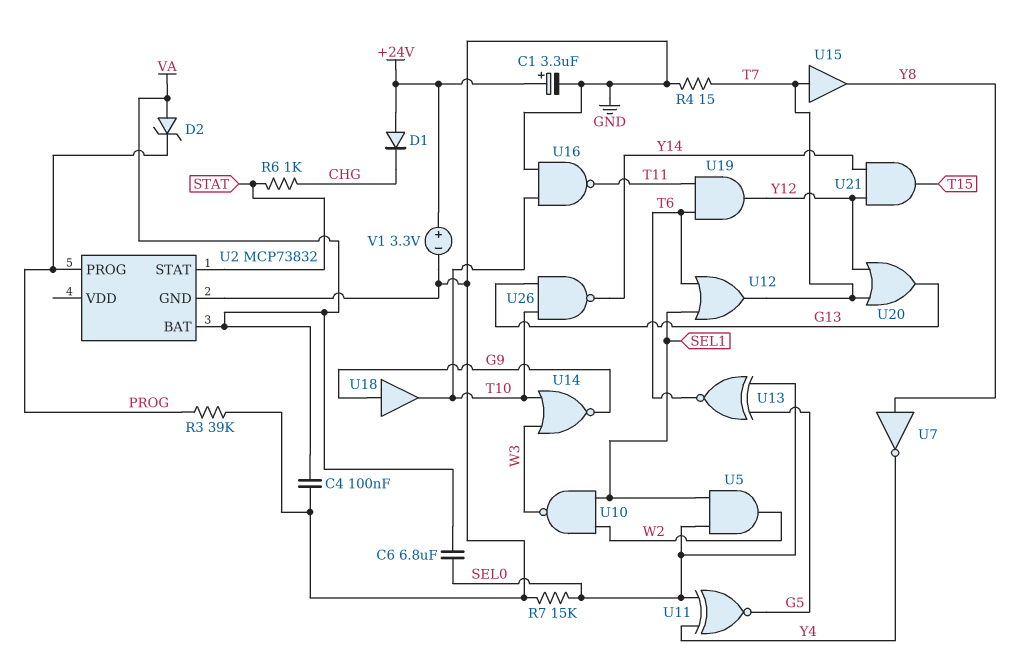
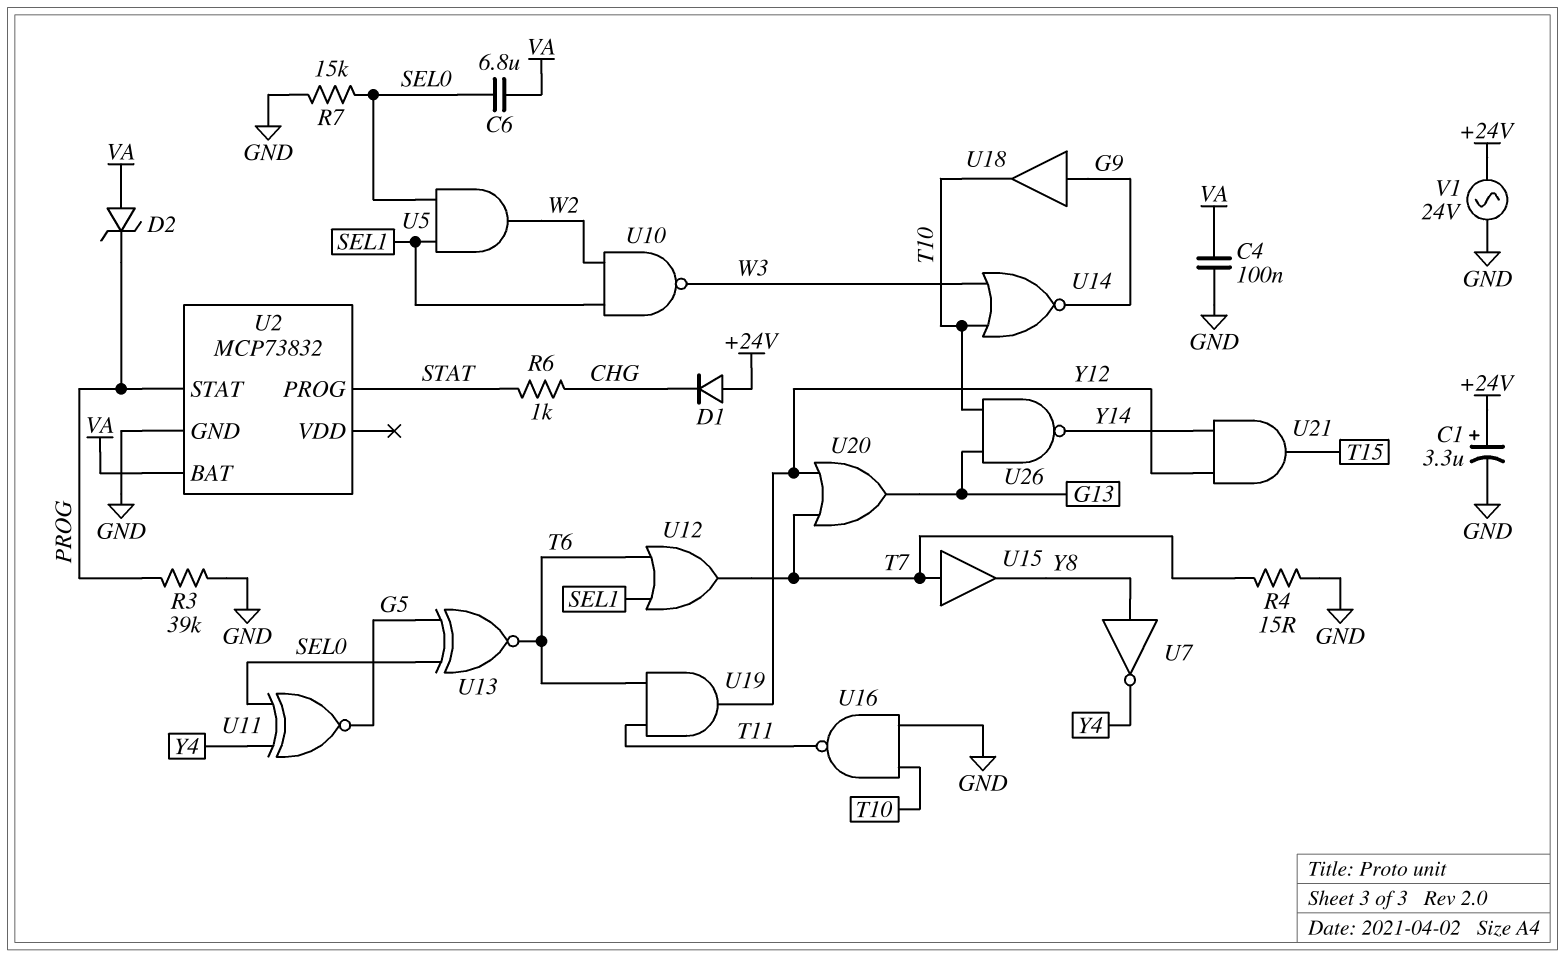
U2 pin PROG: PROG -> STAT
U2 pin STAT: STAT -> PROG
V1: 3.3V (plus +24V, minus GND) -> AC 24V (+24V, GND)

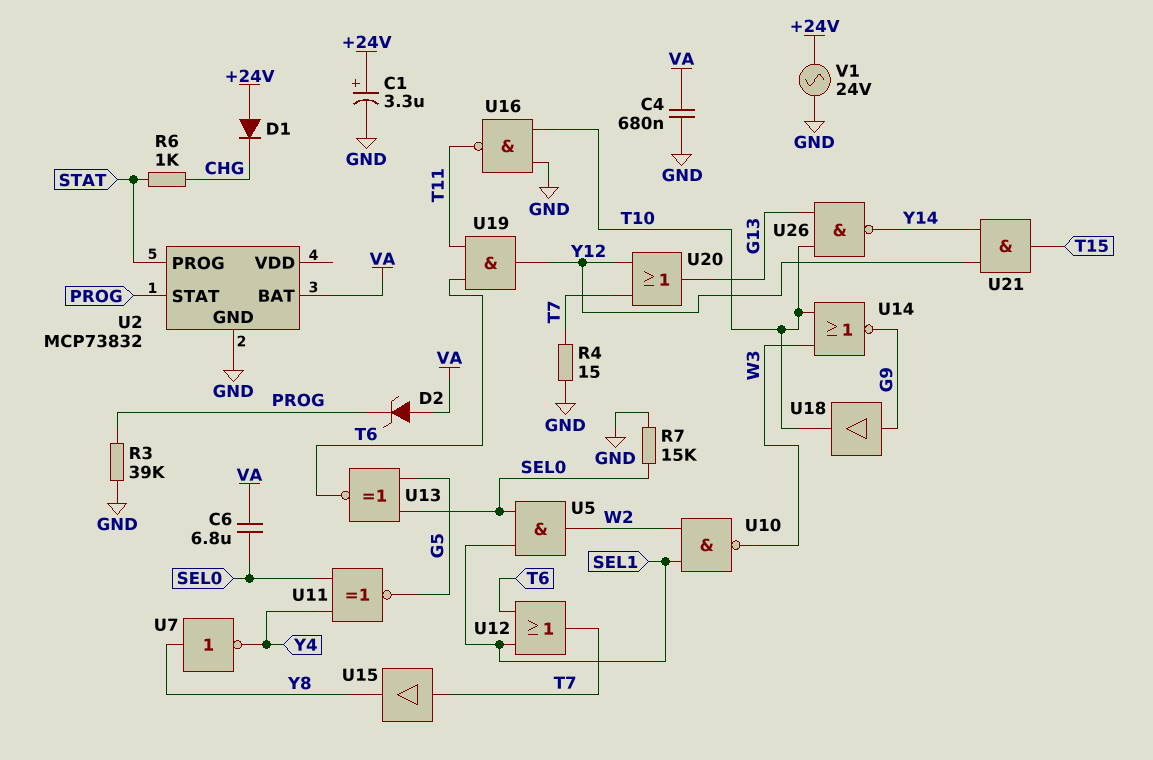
C4: 100nF (GND, VA) -> 680nF (GND, VA)

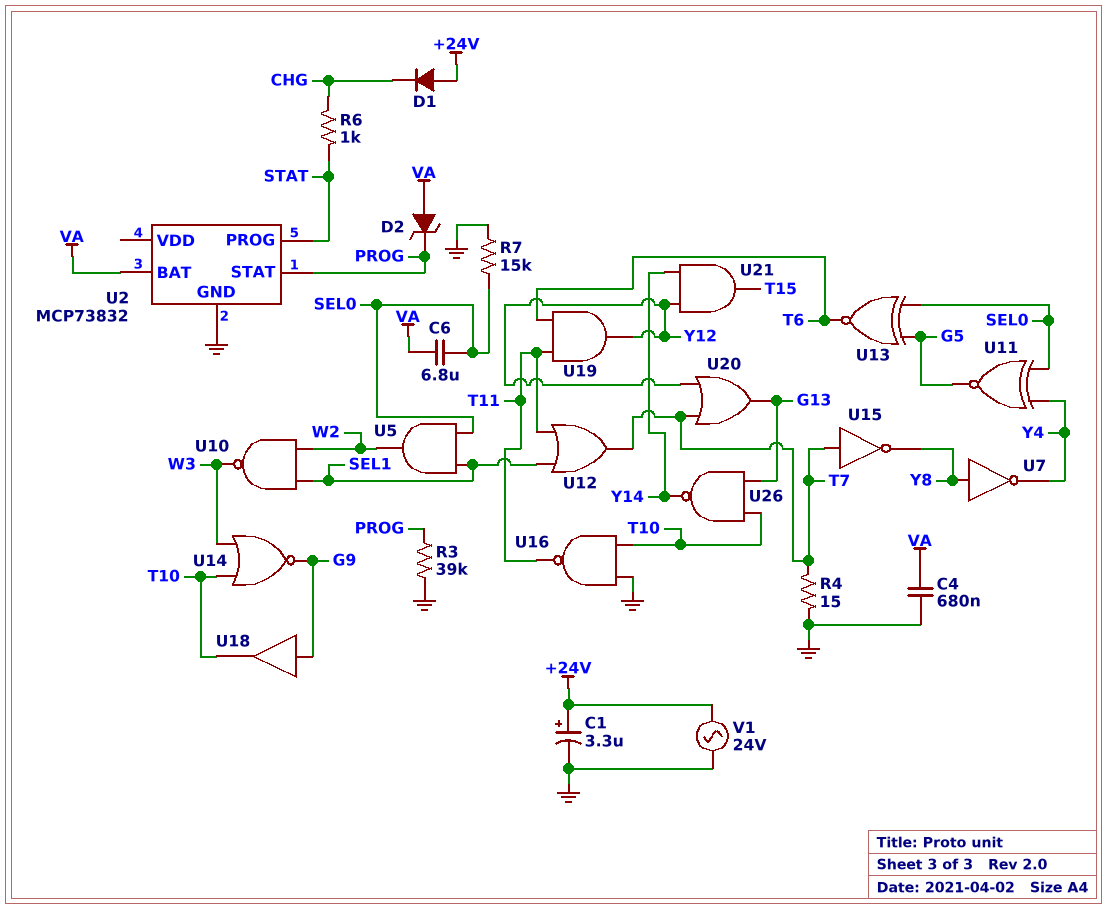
U12: OR (in SEL1, in T6, out T7) -> OR (in SEL1, in T11, out T7)
U15: buffer (in T7, out Y8) -> NOT (in T7, out Y8)

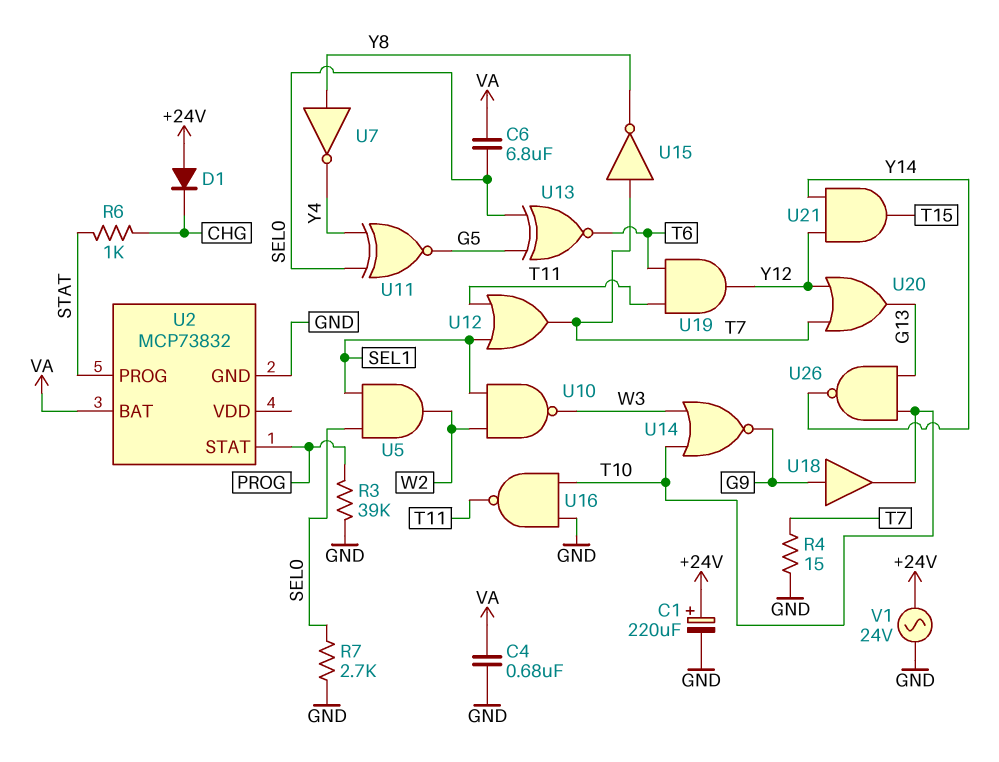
C1: 3.3uF (plus +24V, minus GND) -> 220uF (plus +24V, minus GND)
D2: zener (A VA, K PROG) -> none
R7: 15k (GND, SEL0) -> 2.7k (GND, SEL0)

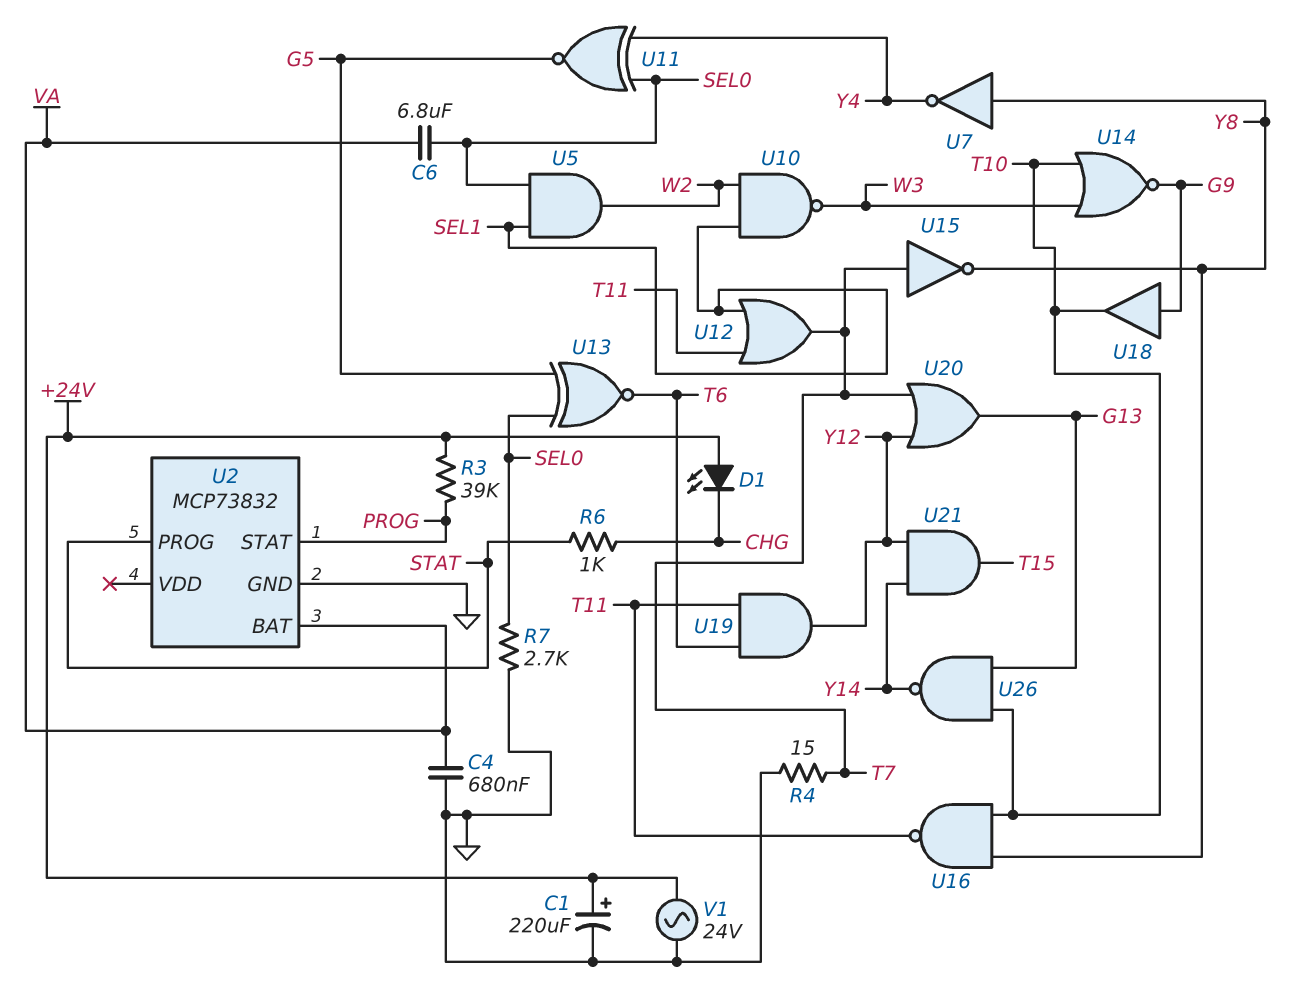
D1: diode (A +24V, K CHG) -> LED (A +24V, K CHG)
R3: 39k (GND, PROG) -> 39k (+24V, PROG)
U16: NAND (in GND, in T10, out T11) -> NAND (in T10, in Y8, out T11)

